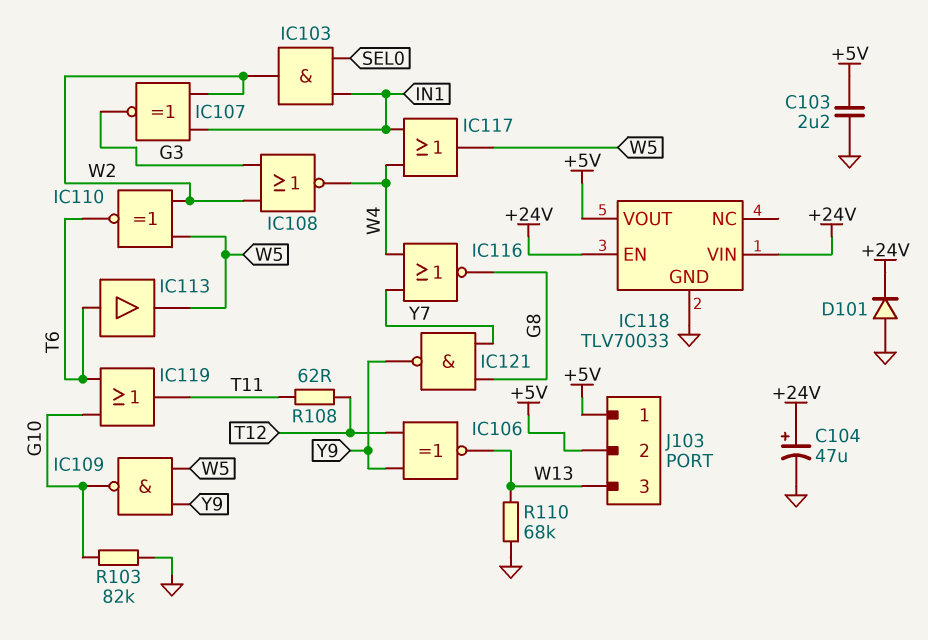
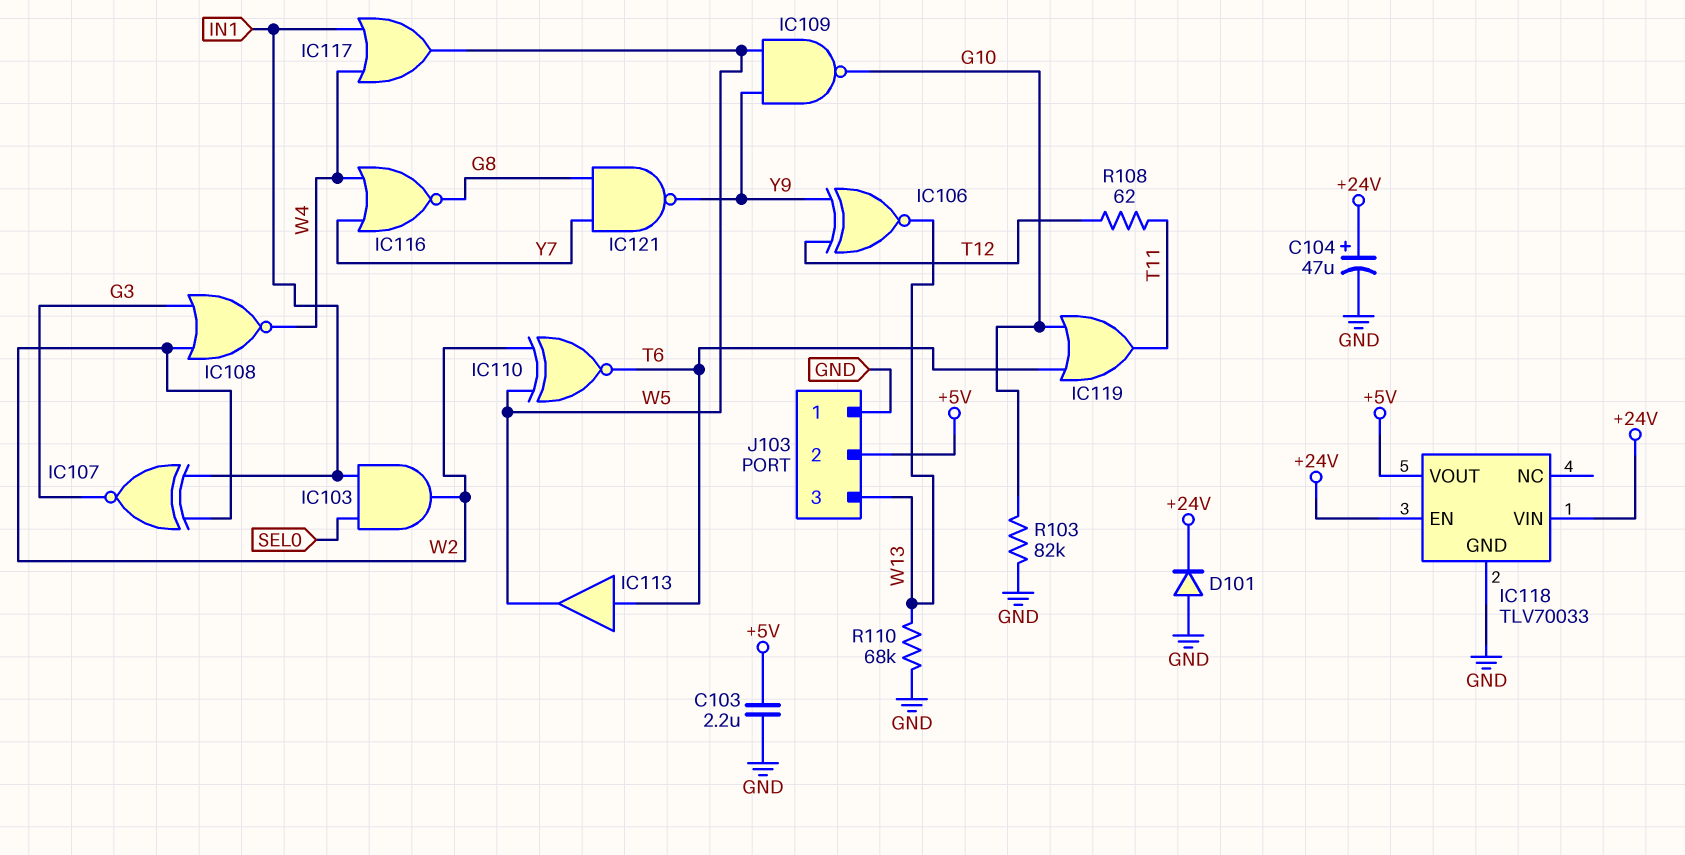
J103 pin 1: +5V -> GND

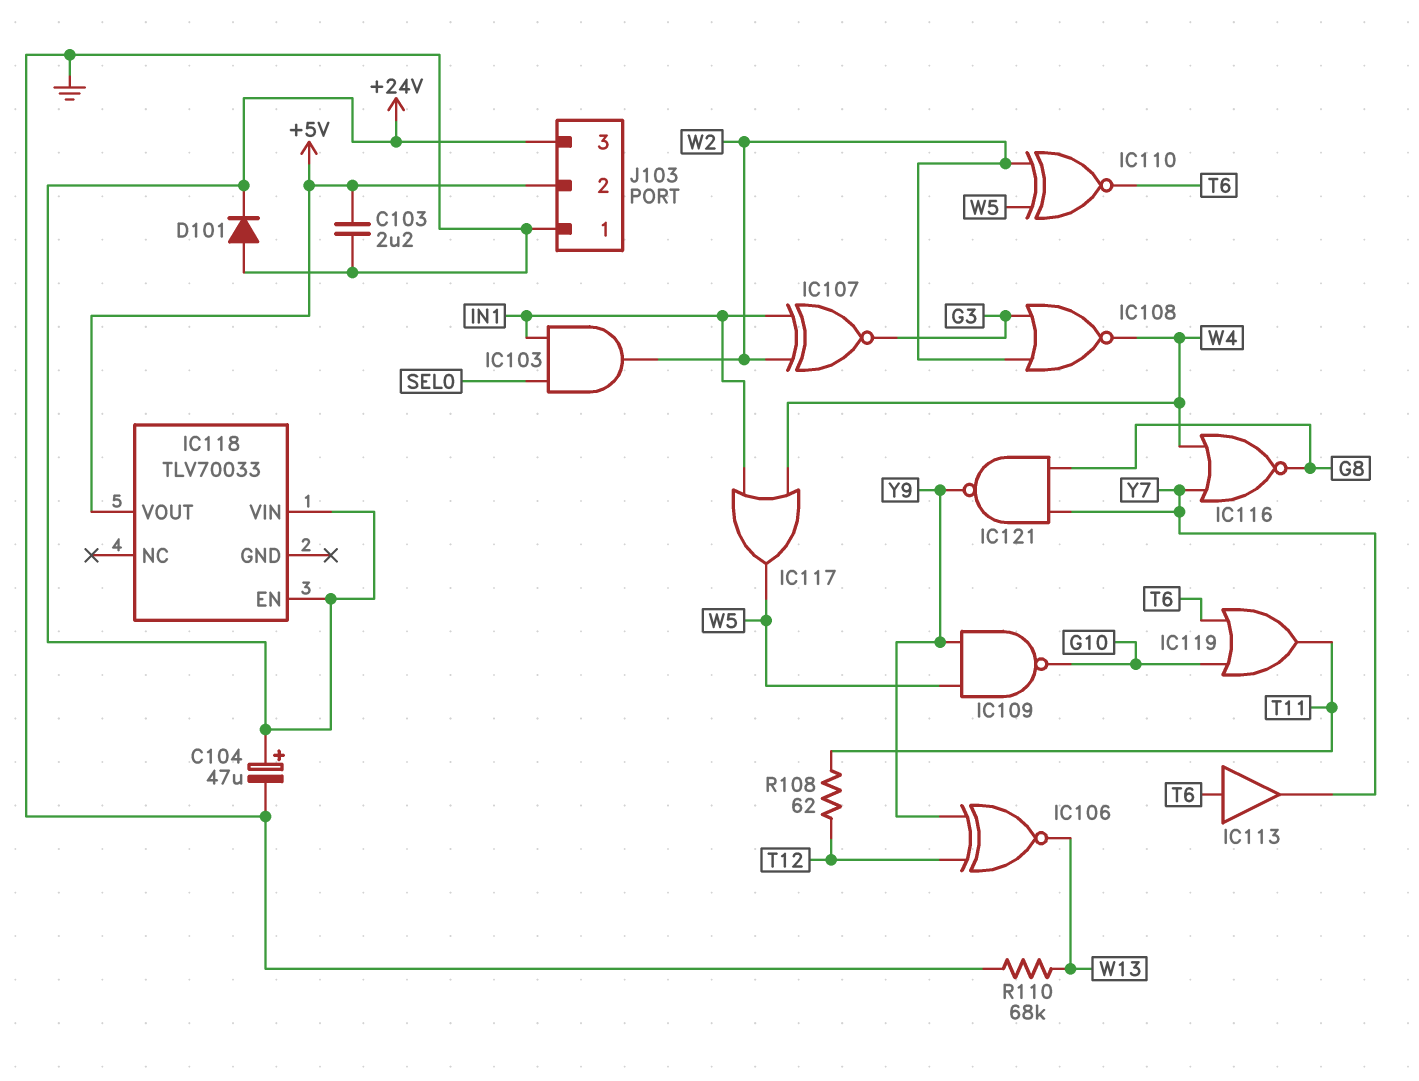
IC113: buffer (in T6, out W5) -> buffer (in T6, out Y7)
IC118 pin GND: GND -> none
J103 pin 3: W13 -> +24V
R103: 82k (G10, GND) -> none

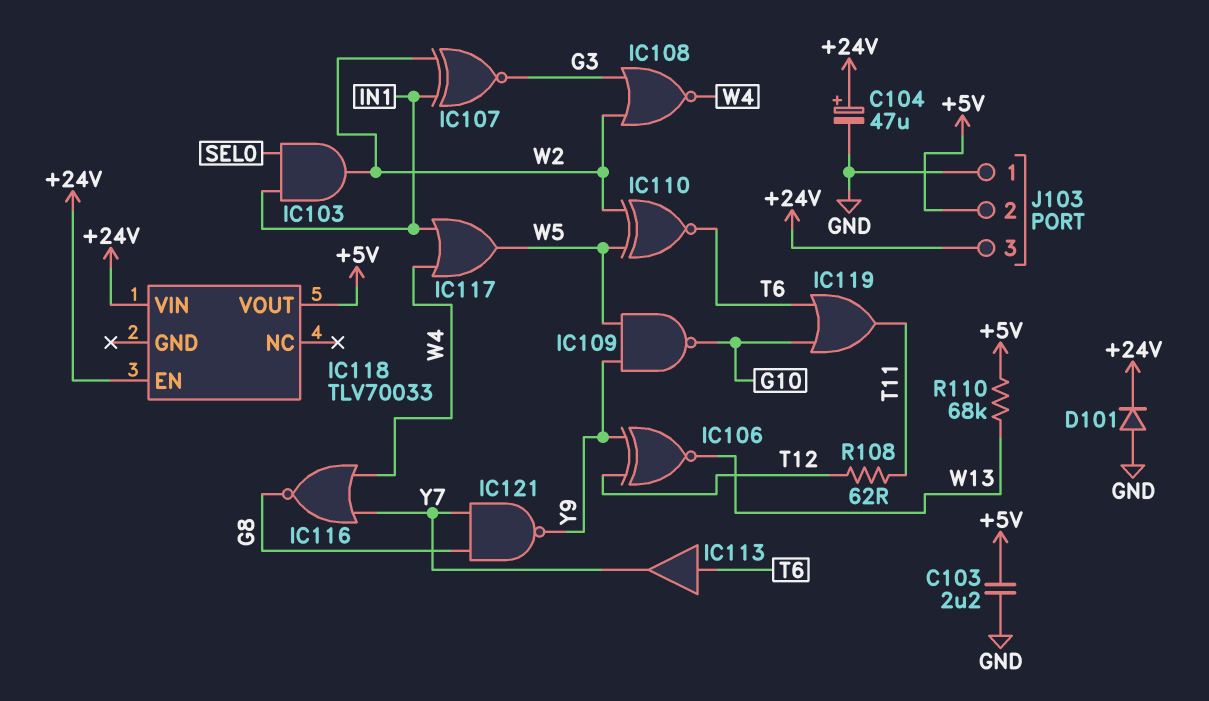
R110: 68k (GND, W13) -> 68k (+5V, W13)

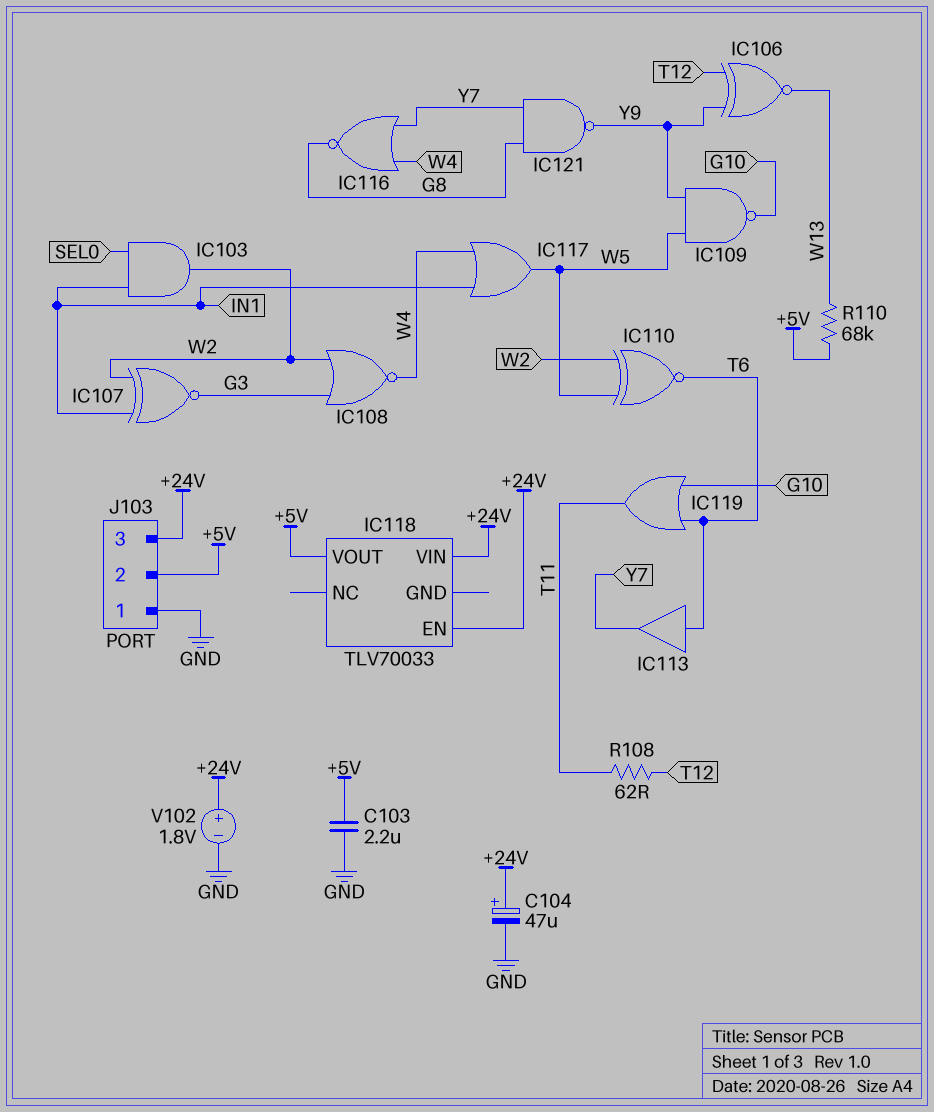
D101: diode (A GND, K +24V) -> none
V102: none -> 1.8V (plus +24V, minus GND)

